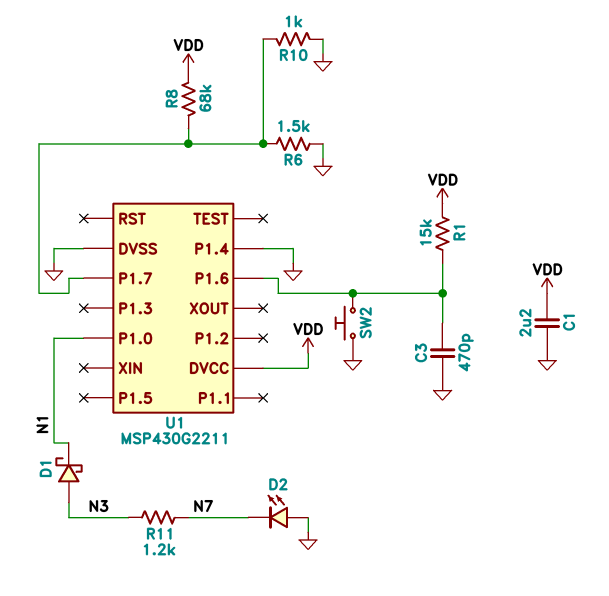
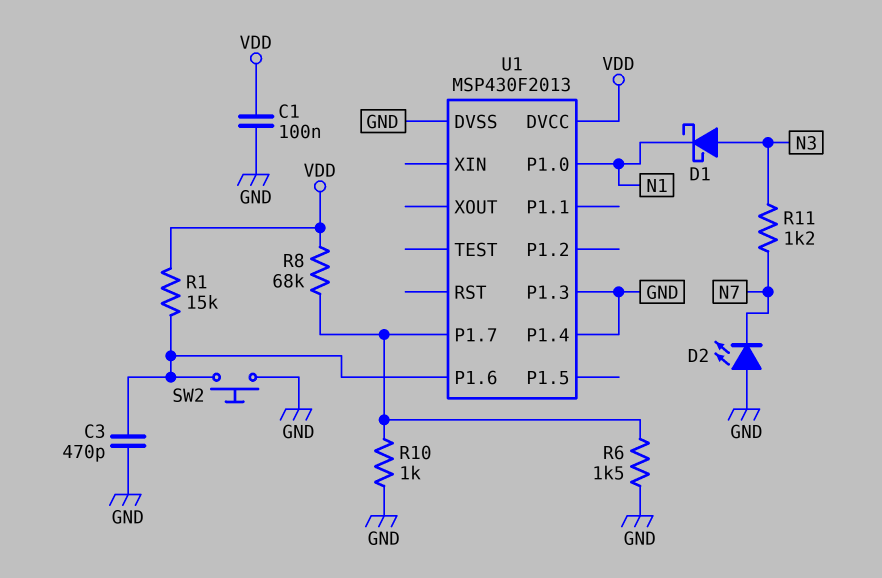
C1: 2.2uF (GND, VDD) -> 100nF (GND, VDD)
U1: MSP430G2211 -> MSP430F2013
U1 pin P1.3: none -> GND

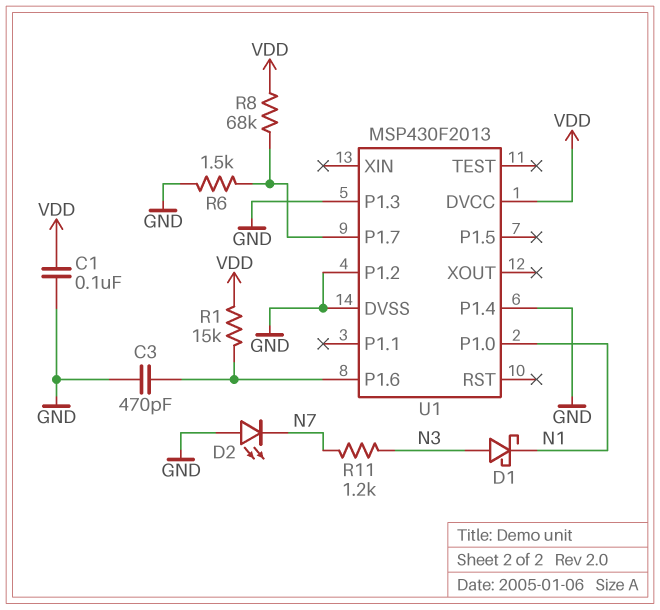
R10: 1k (GND, U1/P1.7) -> none
SW2: button (GND, U1/P1.6) -> none
U1 pin P1.2: none -> GND

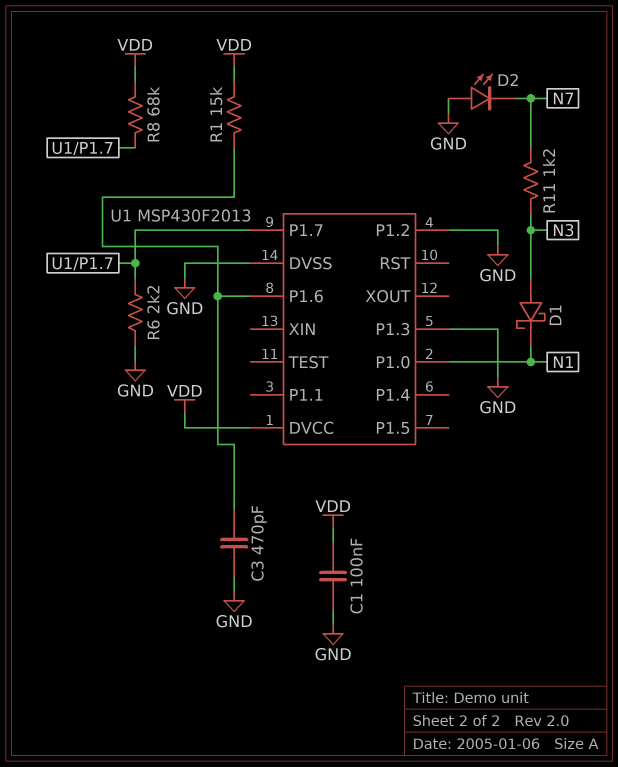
R6: 1.5k (GND, U1/P1.7) -> 2.2k (GND, U1/P1.7)
U1 pin P1.4: GND -> none

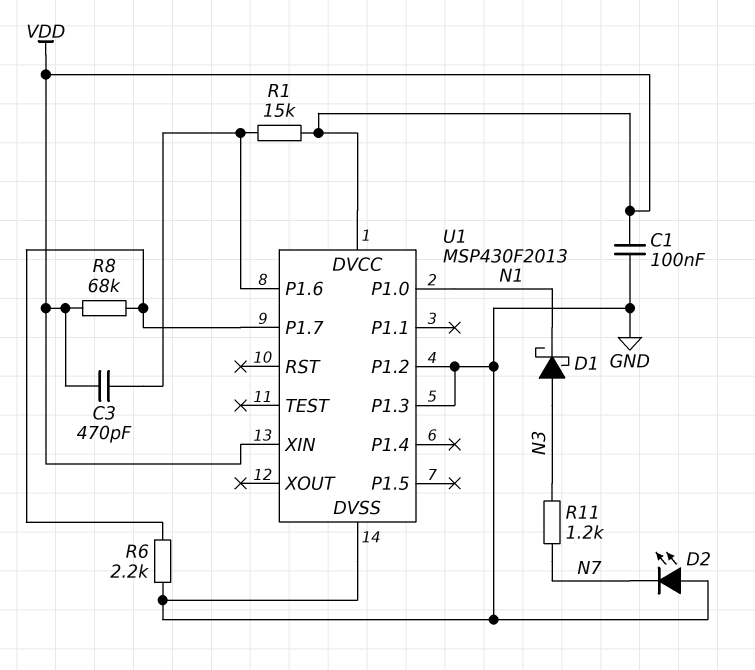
C3: 470pF (GND, U1/P1.6) -> 470pF (U1/P1.6, VDD)
U1 pin XIN: none -> VDD

